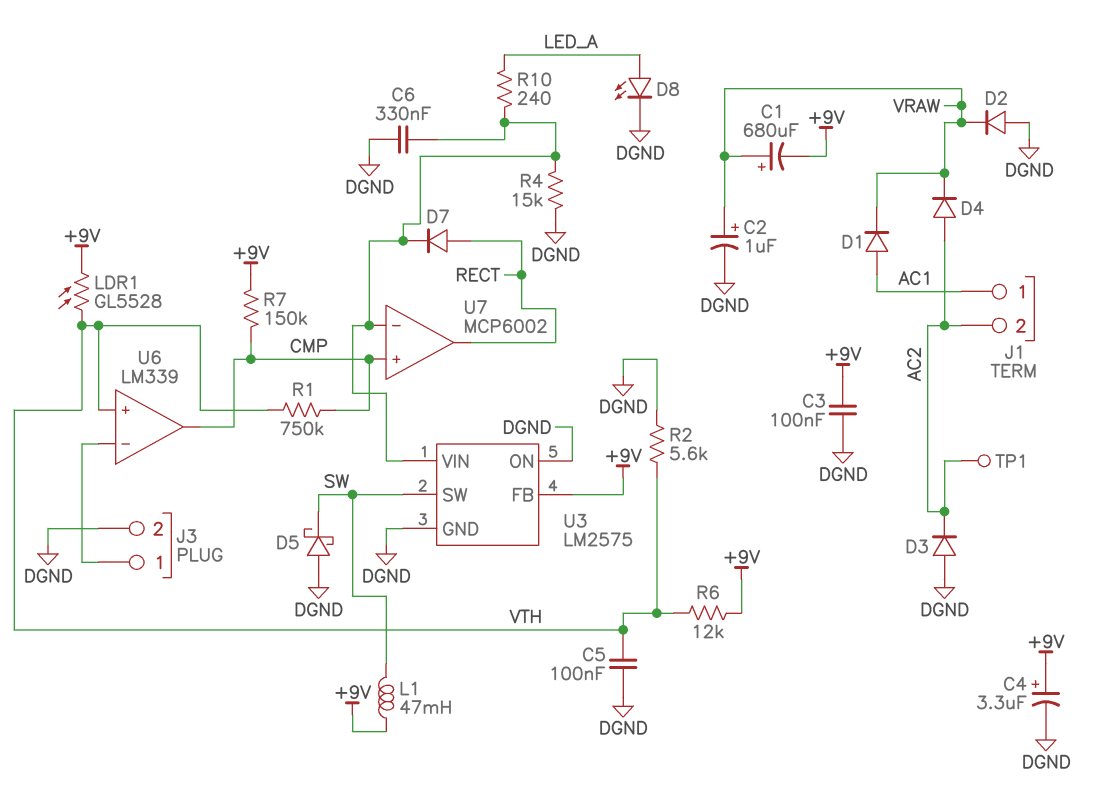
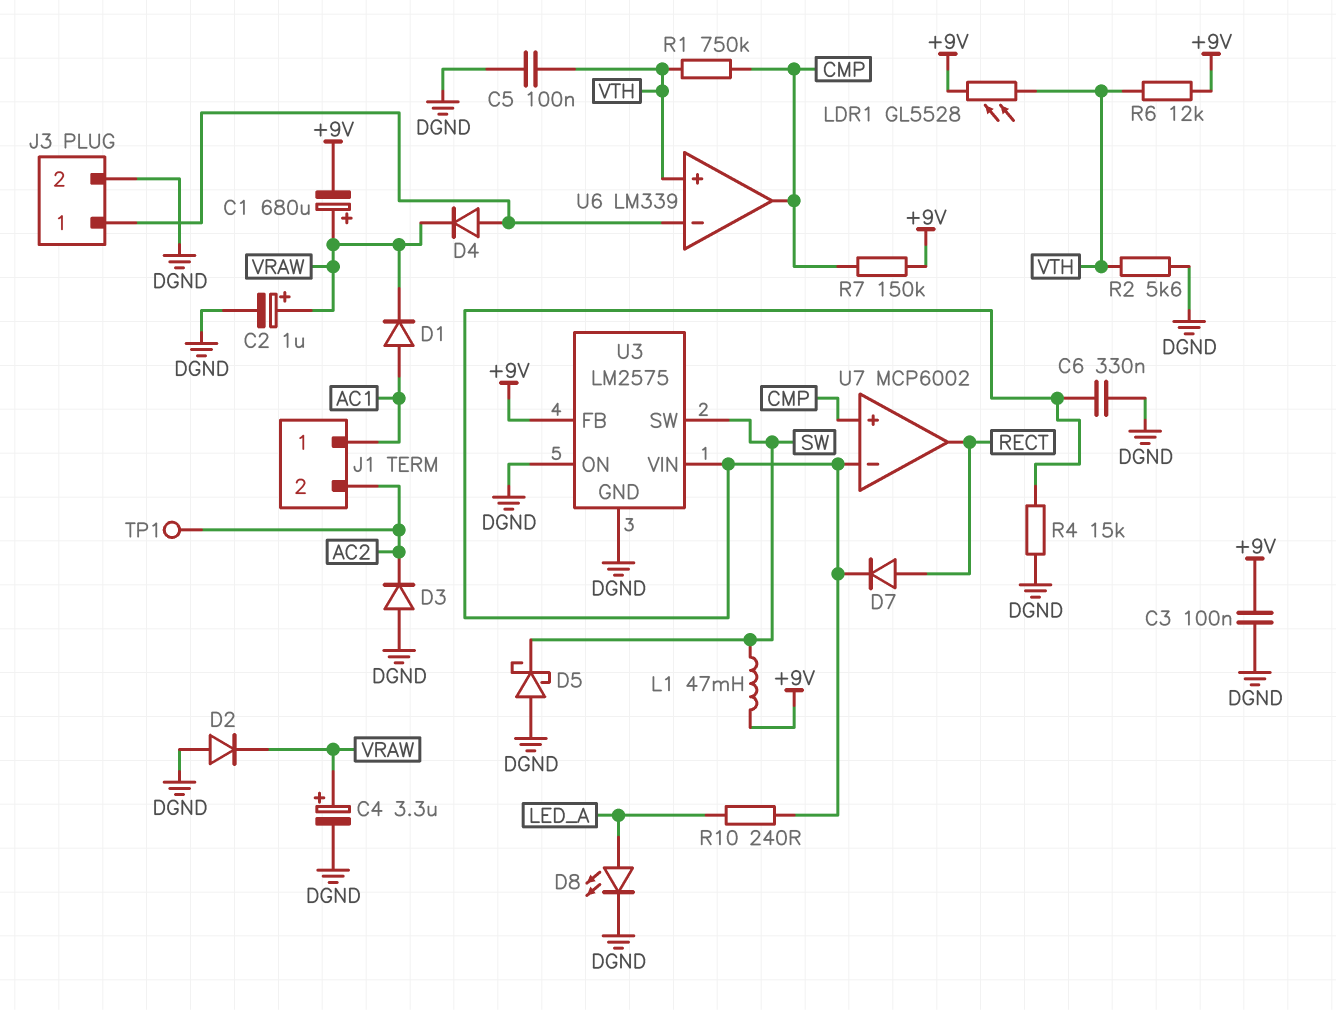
C4: 3.3uF (plus +9V, minus DGND) -> 3.3uF (plus VRAW, minus DGND)
D4: diode (A AC2, K VRAW) -> diode (A J3/1, K VRAW)

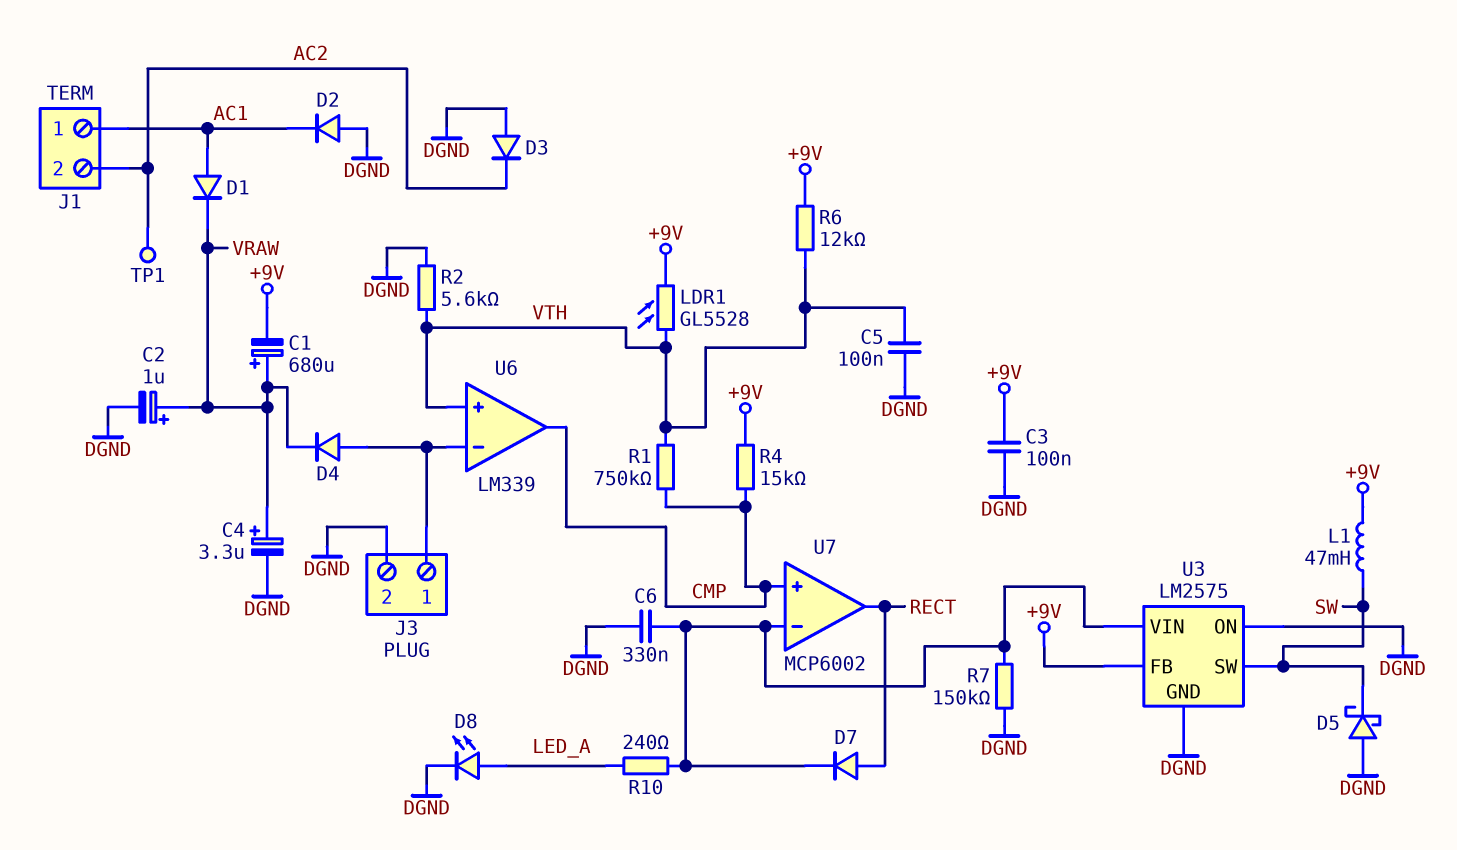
D2: diode (A DGND, K VRAW) -> diode (A DGND, K AC1)
R4: 15k (DGND, U3/VIN) -> 15k (+9V, CMP)
R7: 150k (+9V, CMP) -> 150k (DGND, U3/VIN)

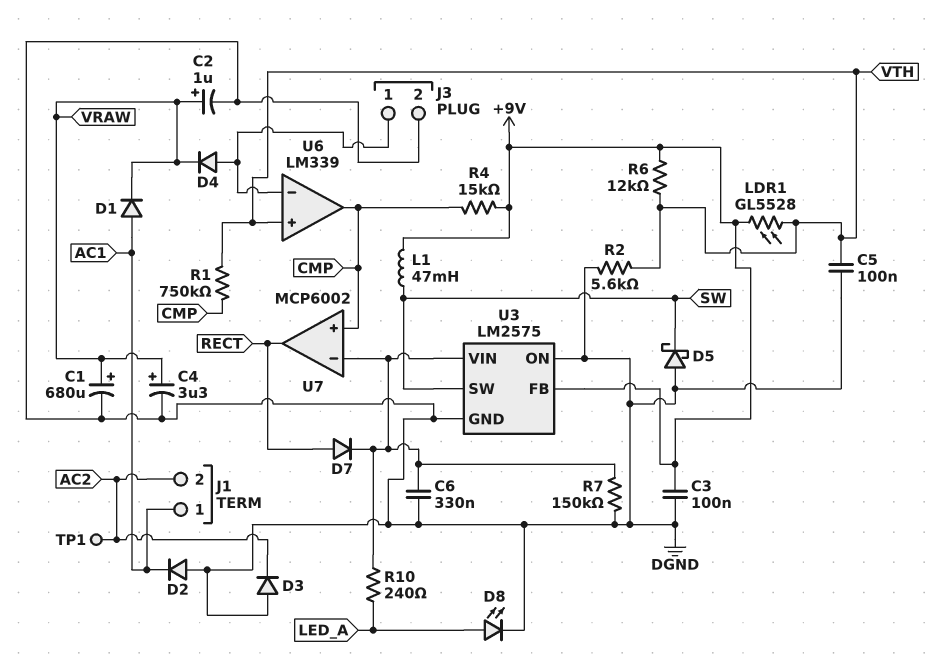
C1: 680uF (plus VRAW, minus +9V) -> 680uF (plus VRAW, minus DGND)

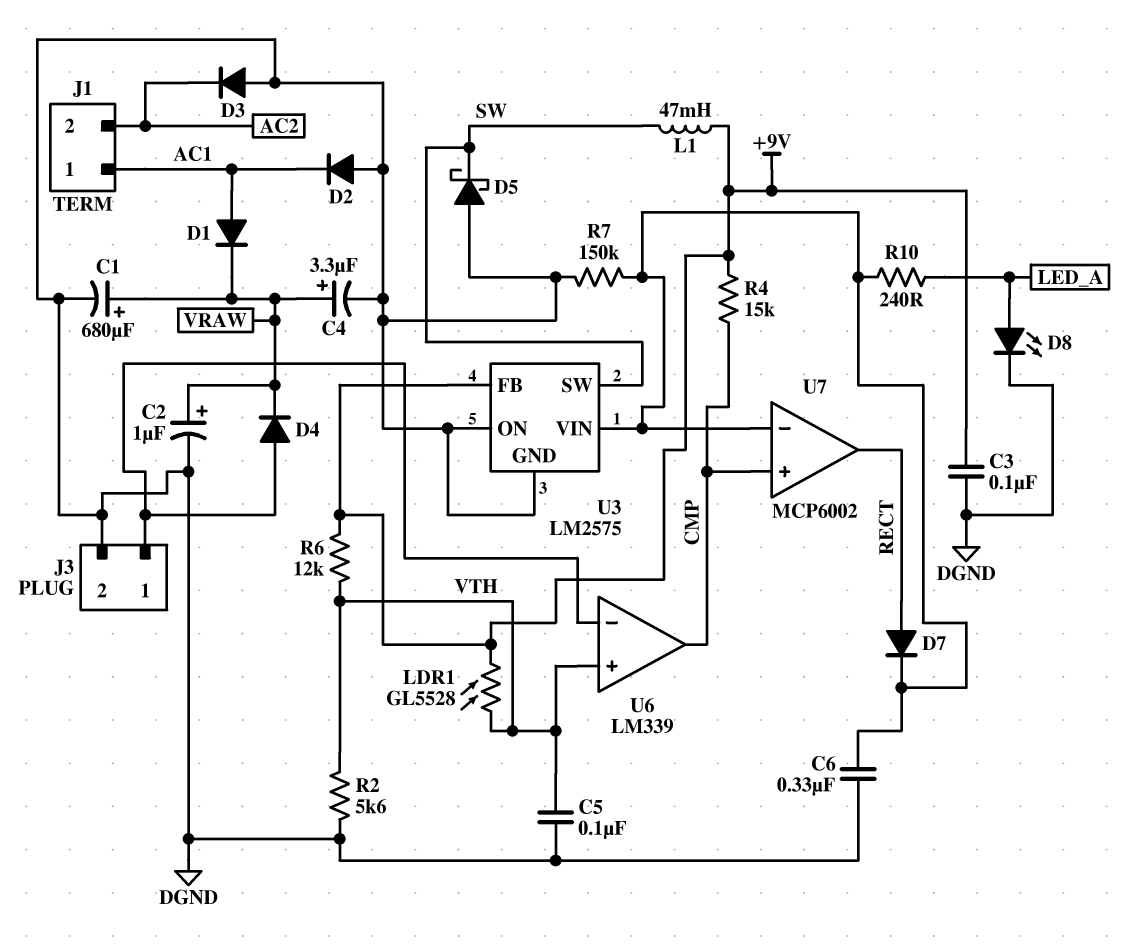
R1: 750k (CMP, VTH) -> none
TP1: test point (AC2) -> none

